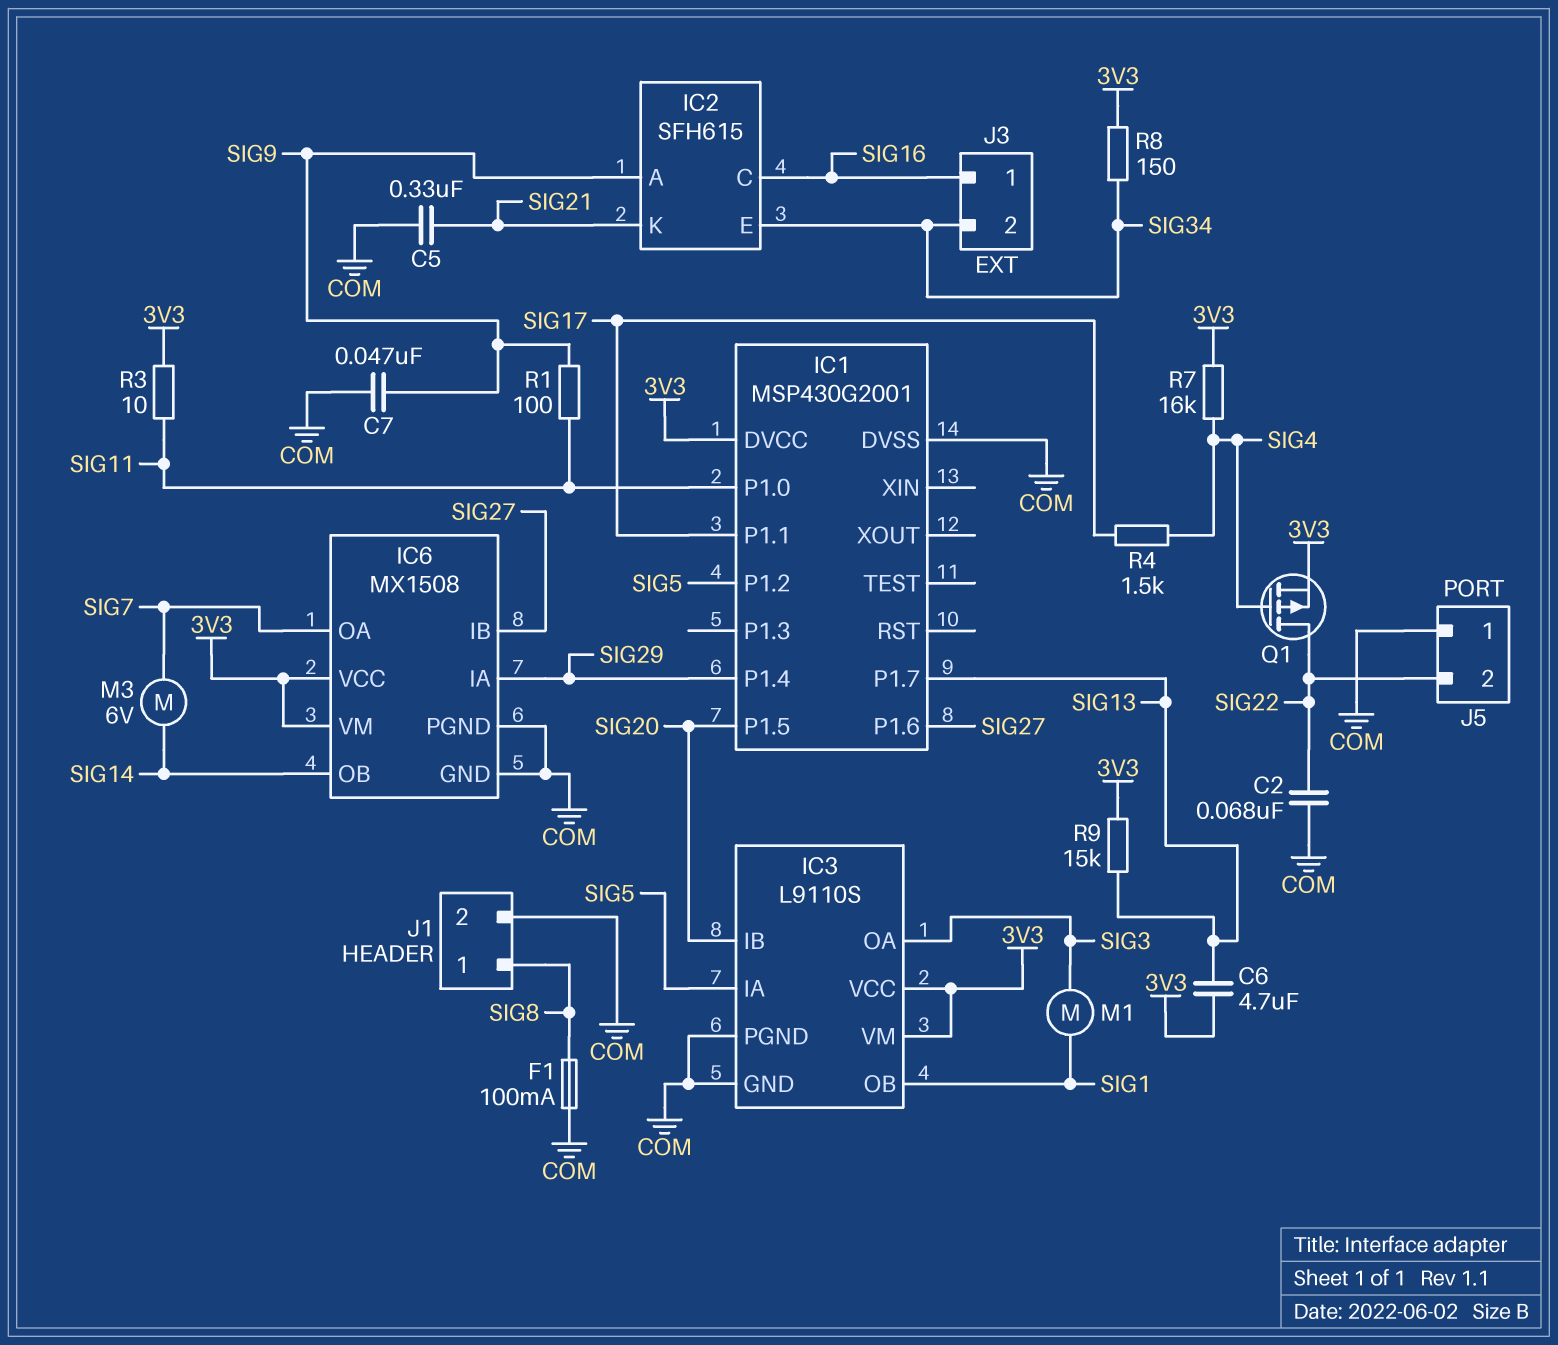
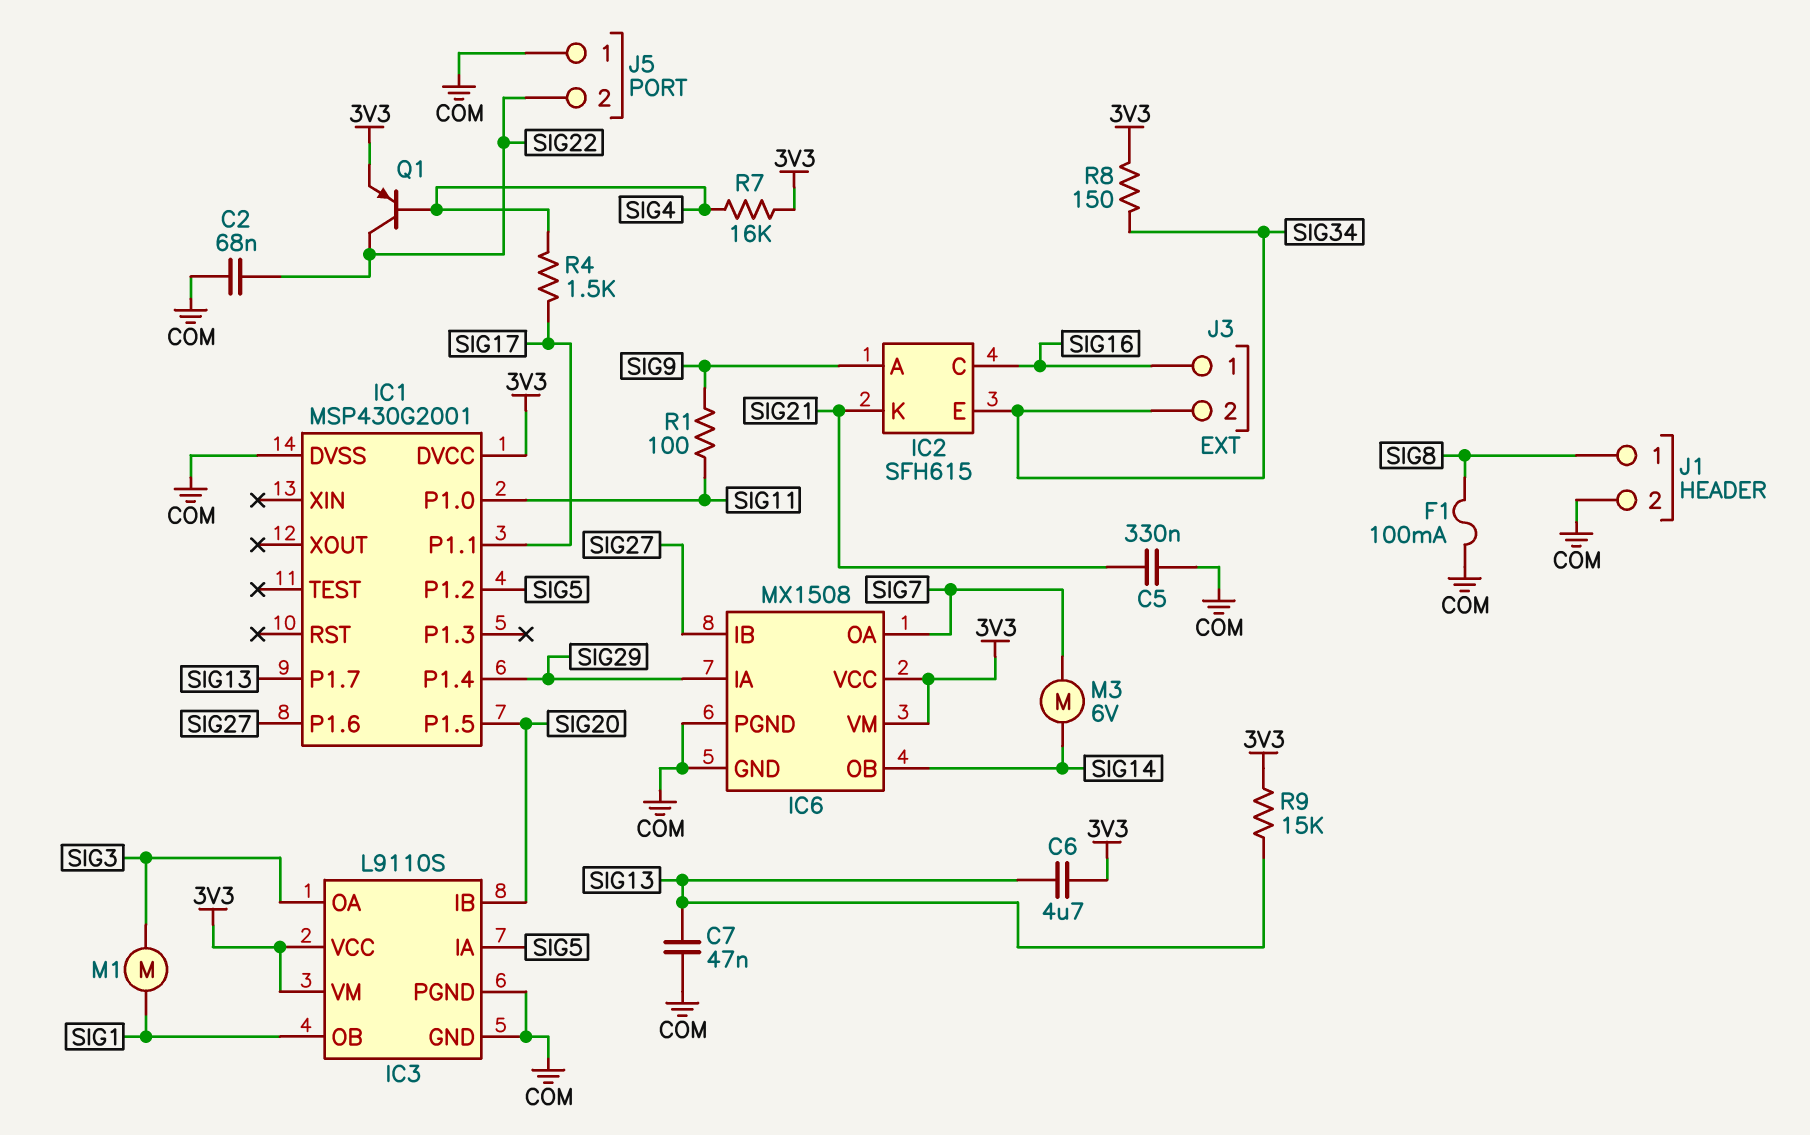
C7: 47nF (COM, SIG9) -> 47nF (COM, SIG13)
Q1: PMOS (G SIG4, D SIG22, S 3V3) -> PNP (B SIG4, C SIG22, E 3V3)
R3: 10 (3V3, SIG11) -> none

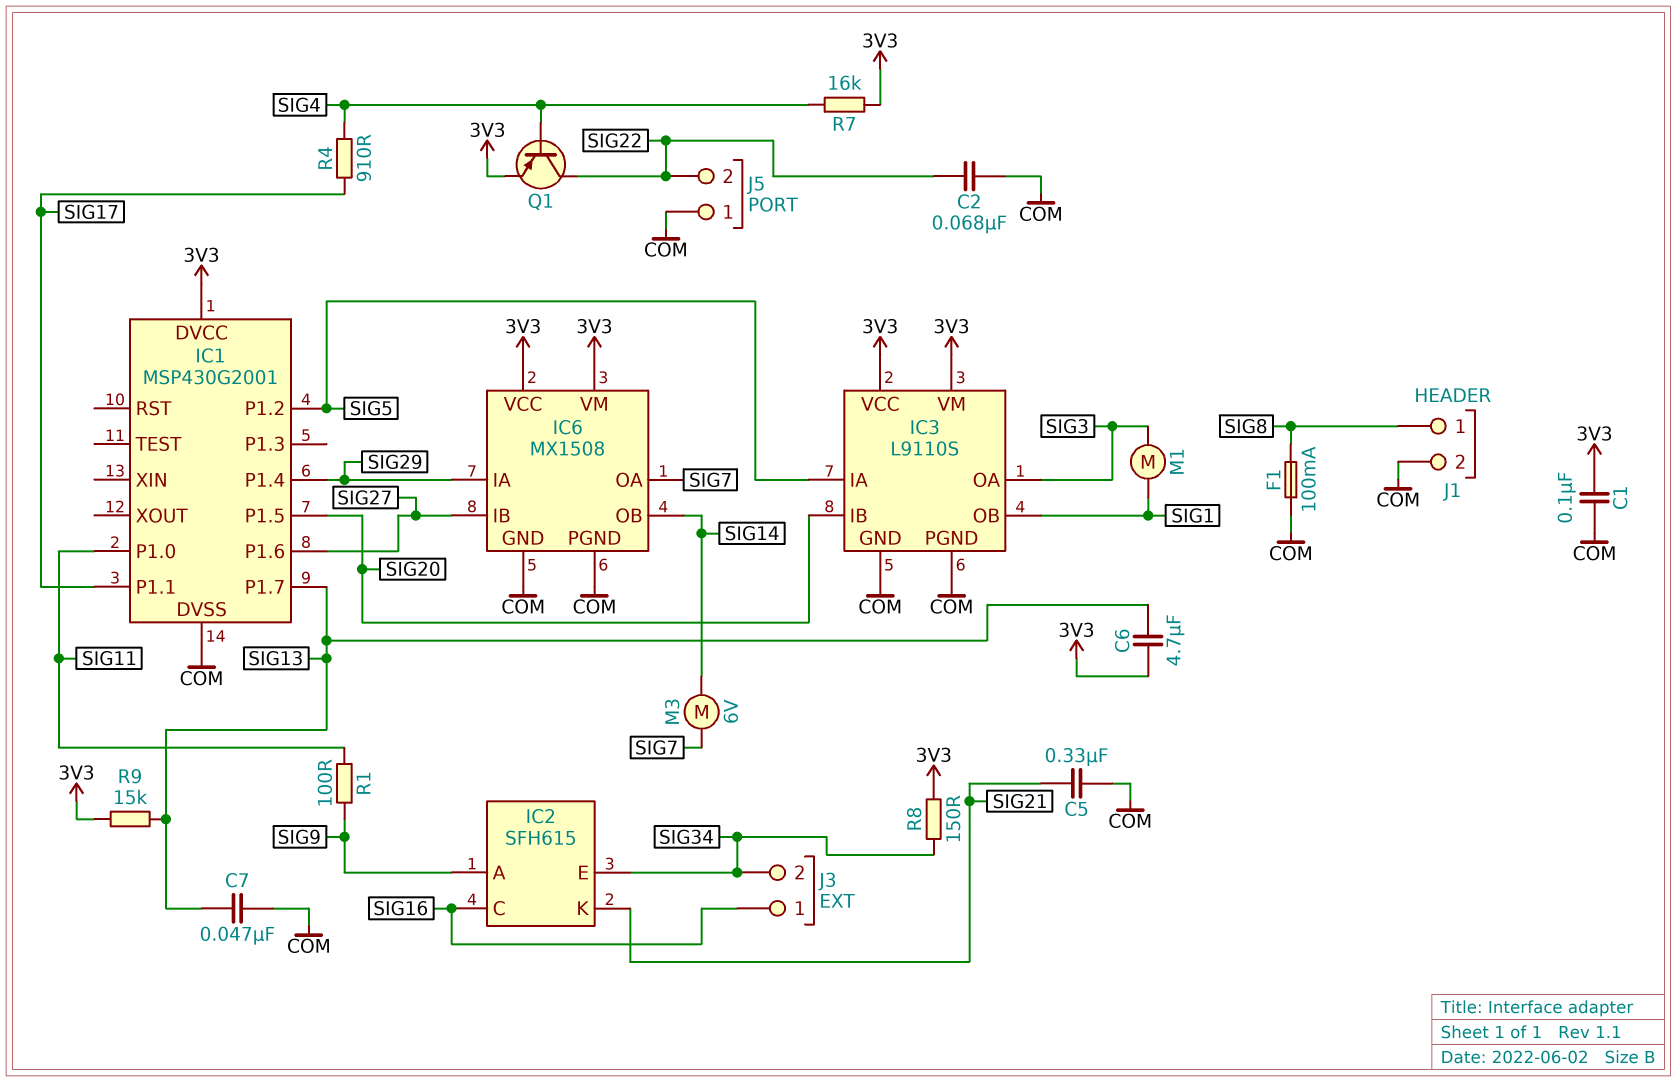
C1: none -> 100nF (3V3, COM)
R4: 1.5k (SIG4, SIG17) -> 910 (SIG4, SIG17)

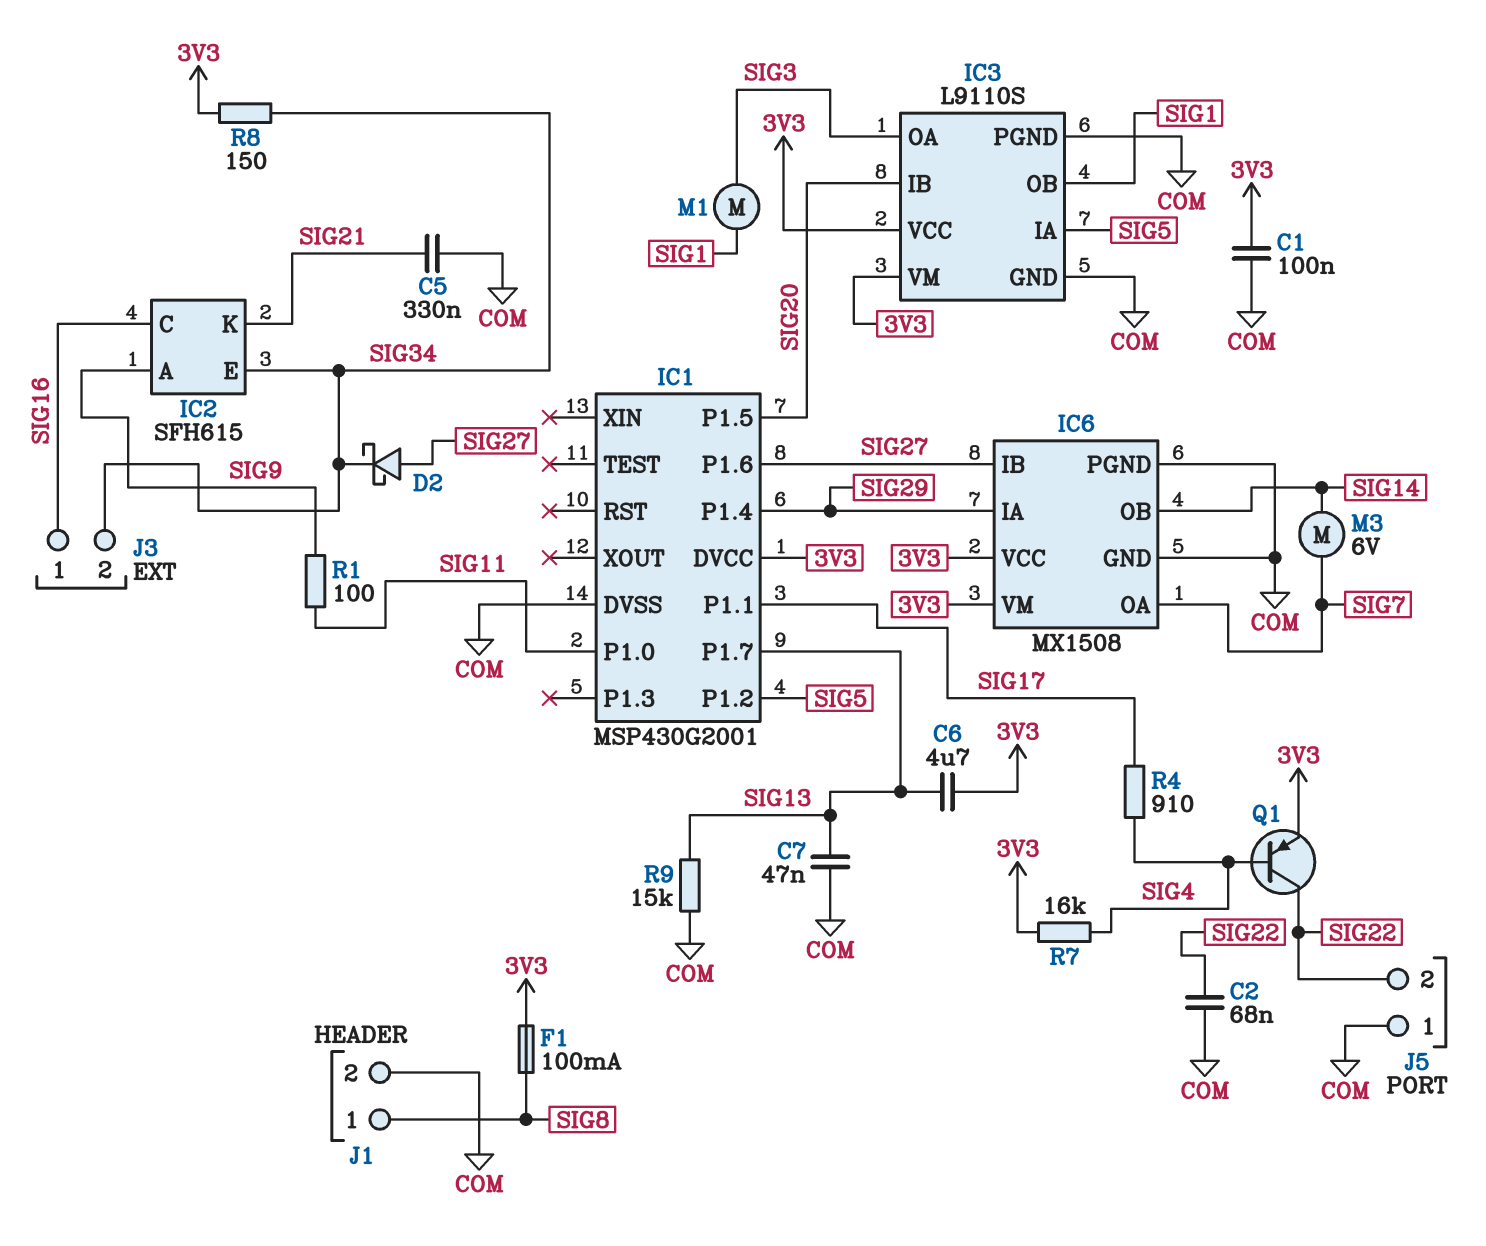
D2: none -> schottky (A SIG27, K SIG34)
F1: 100mA (COM, SIG8) -> 100mA (3V3, SIG8)
R9: 15k (3V3, SIG13) -> 15k (COM, SIG13)

